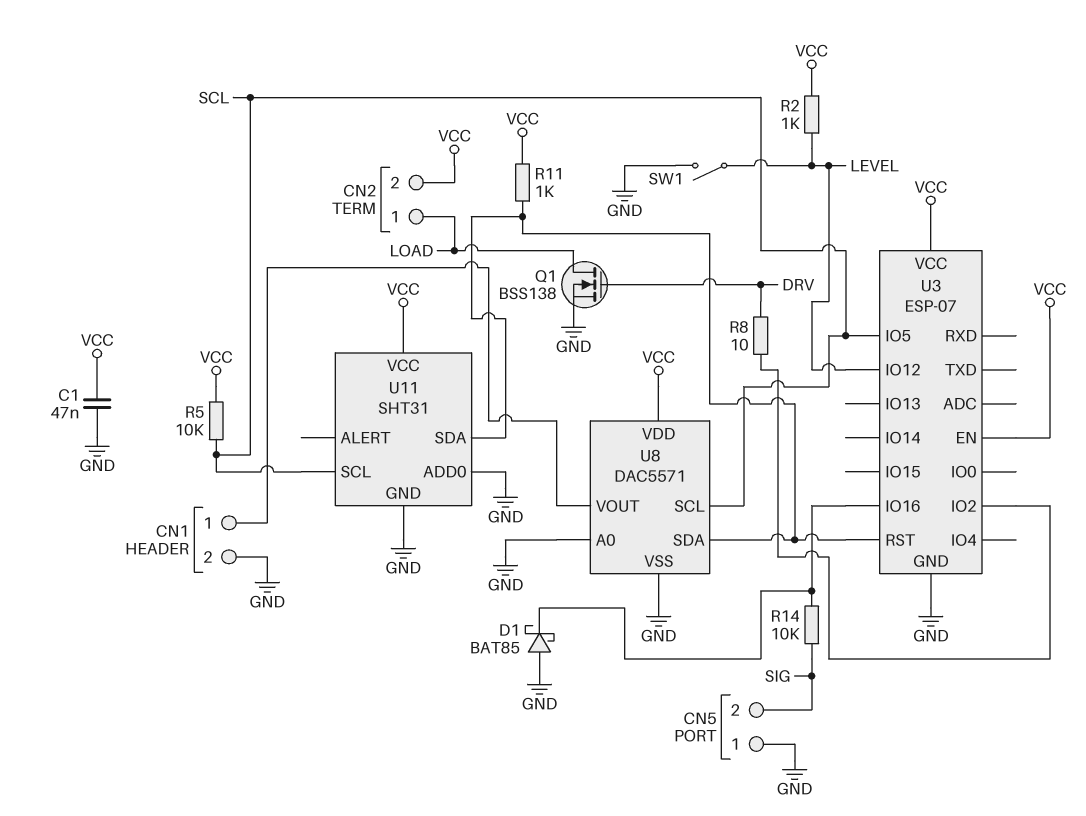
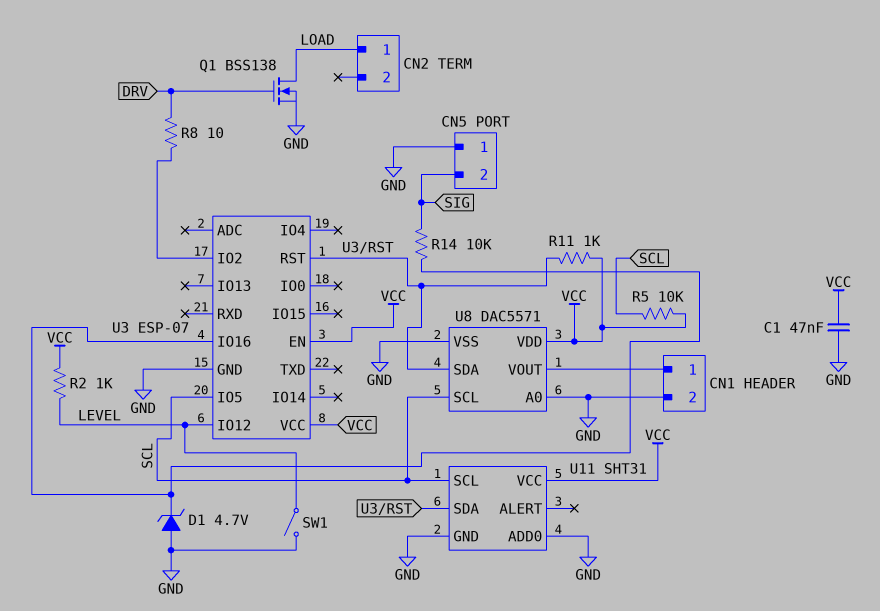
CN2 pin 2: VCC -> none
D1: schottky BAT85 (A GND, K U3/IO16) -> zener 4.7V (A GND, K U3/IO16)

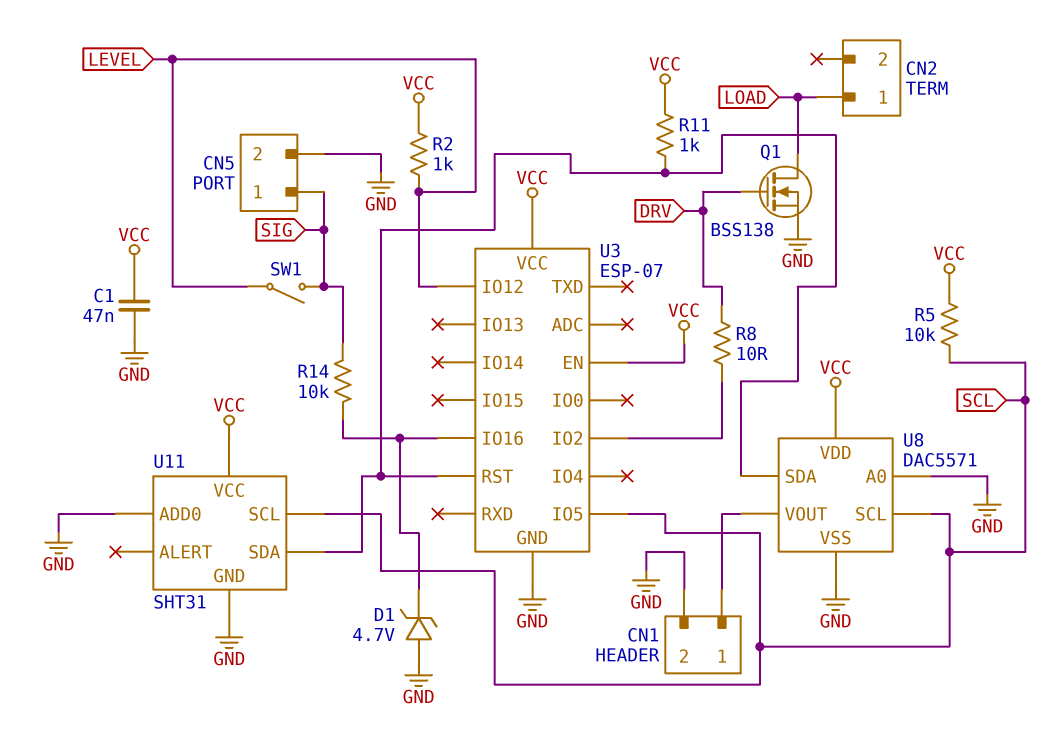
CN5 pin 1: GND -> SIG
CN5 pin 2: SIG -> GND
SW1: switch (GND, LEVEL) -> switch (LEVEL, SIG)

